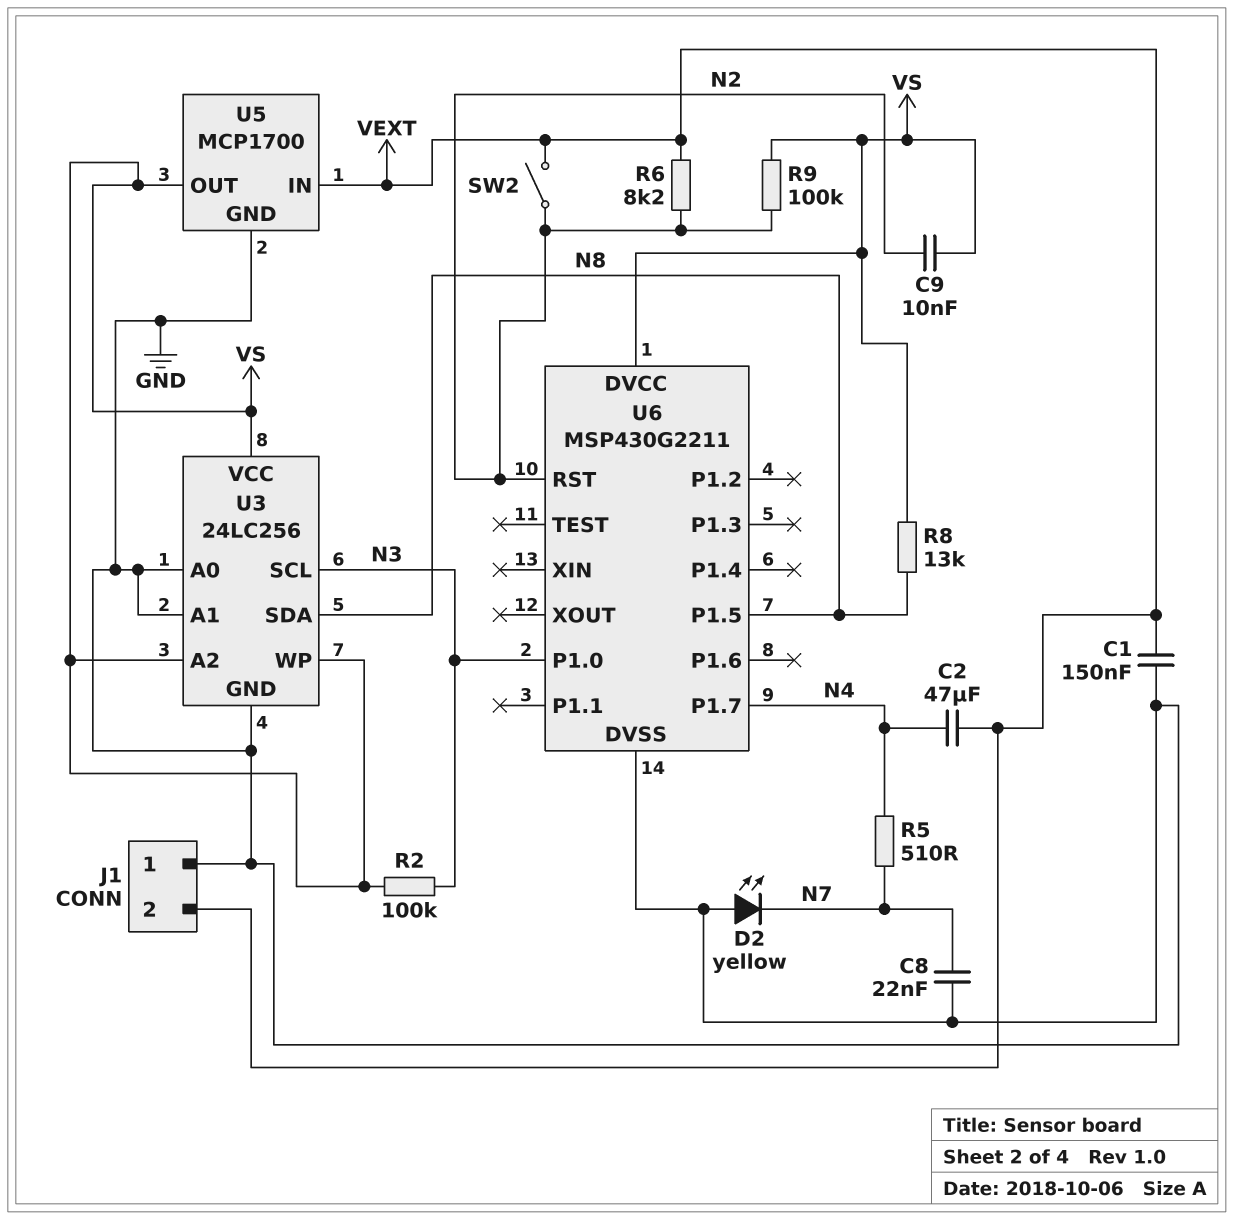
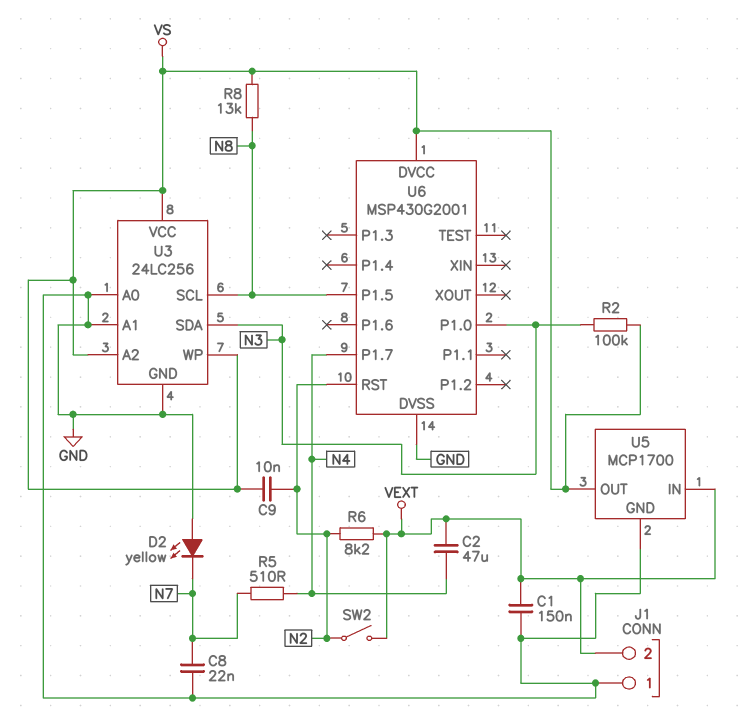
R9: 100k (N2, VS) -> none
U3 pin SCL: N3 -> N8
U3 pin SDA: N8 -> N3
U6: MSP430G2211 -> MSP430G2001

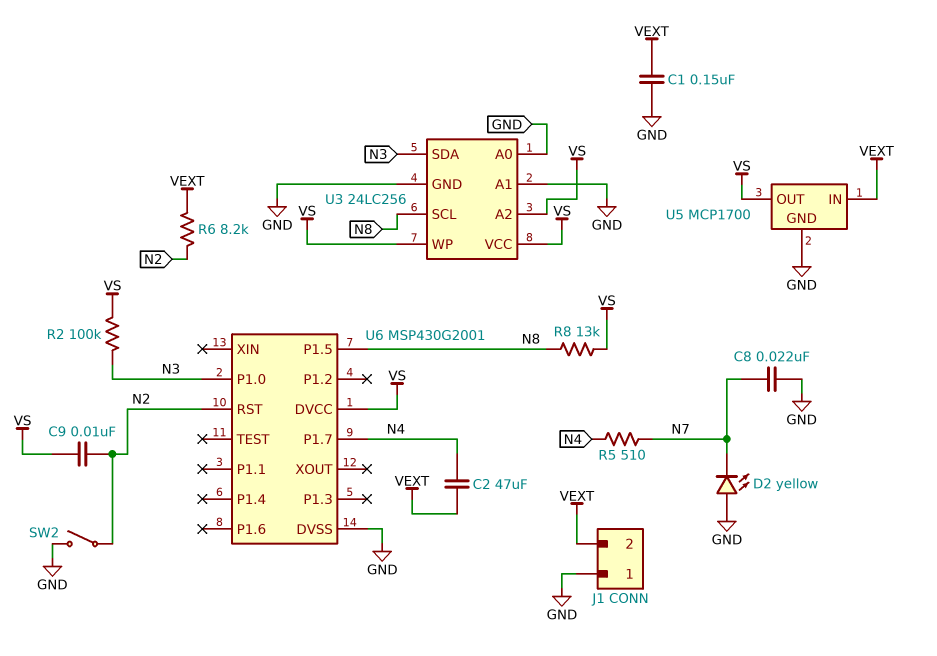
SW2: switch (N2, VEXT) -> switch (GND, N2)

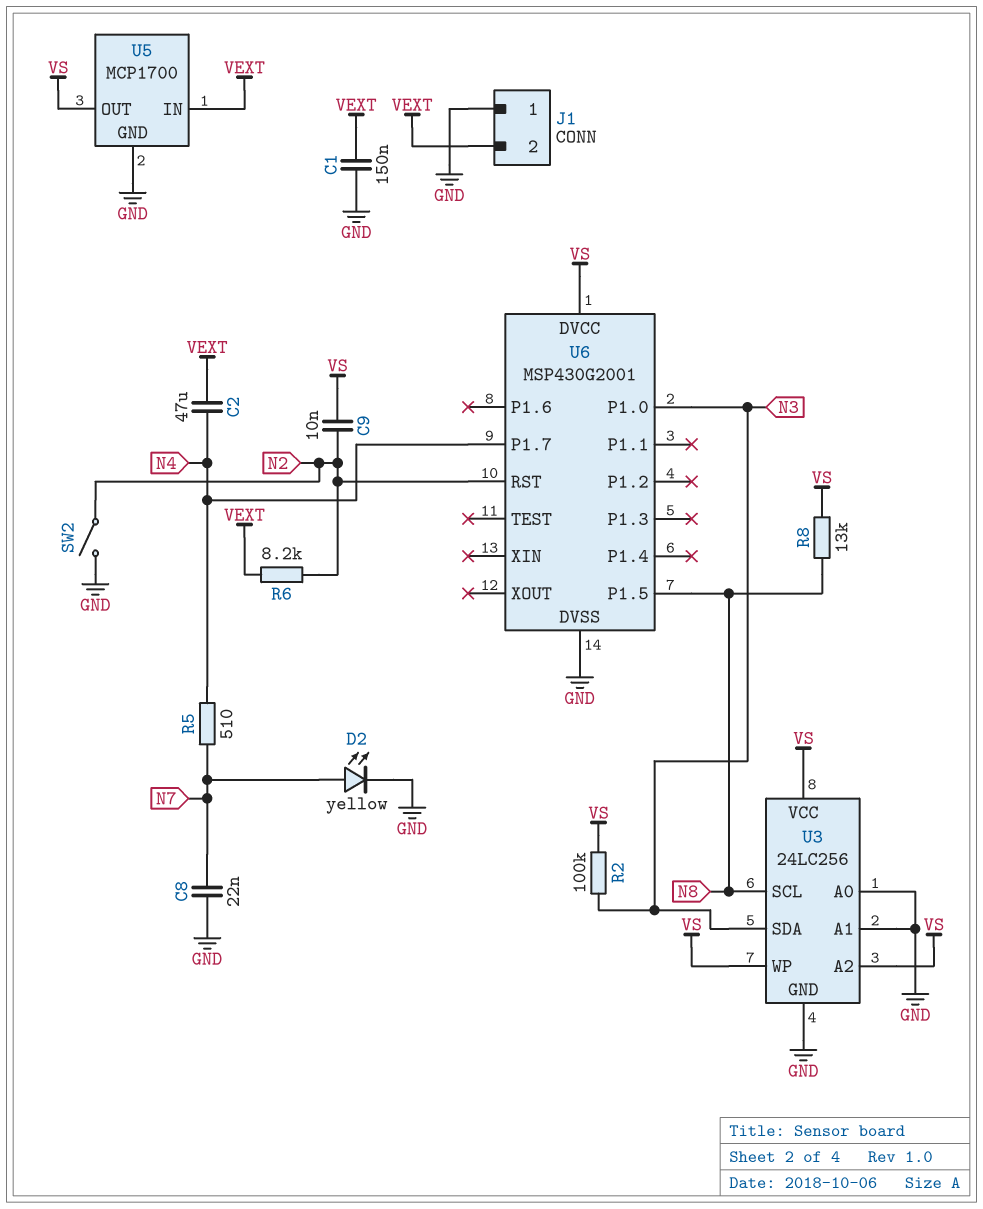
D2: LED yellow (A GND, K N7) -> LED yellow (A N7, K GND)

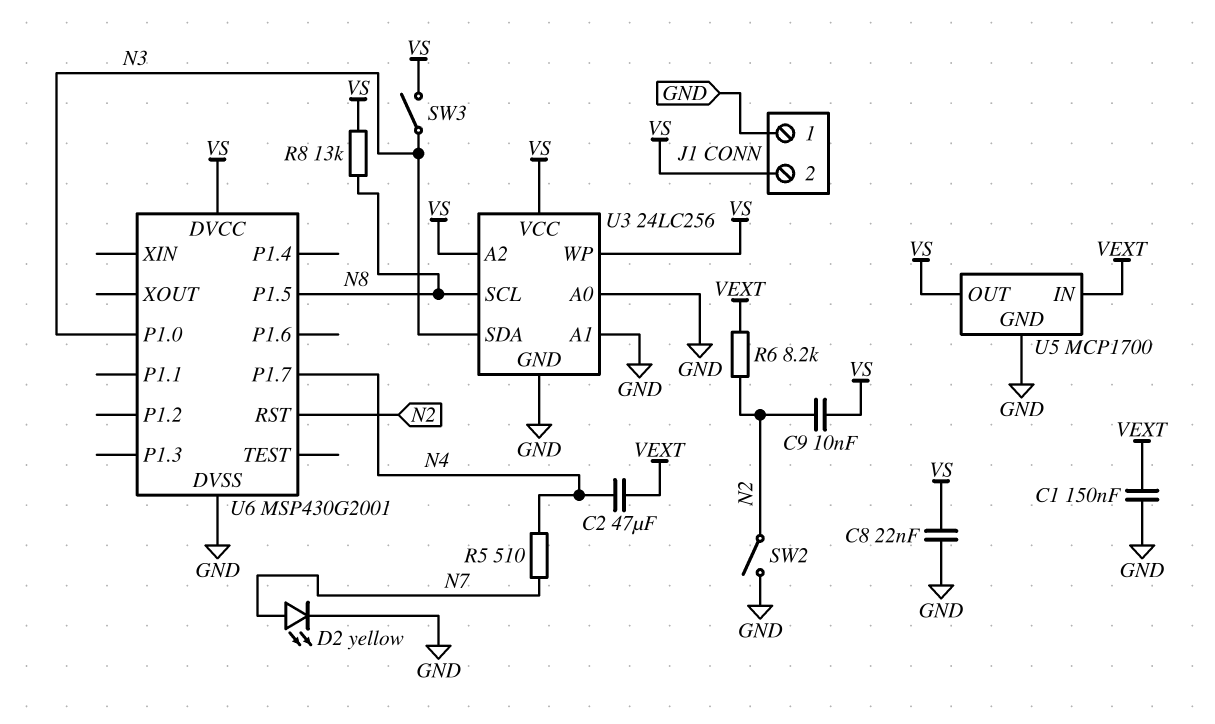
C8: 22nF (GND, N7) -> 22nF (GND, VS)
J1 pin 2: VEXT -> VS
R2: 100k (N3, VS) -> none
SW3: none -> switch (N3, VS)

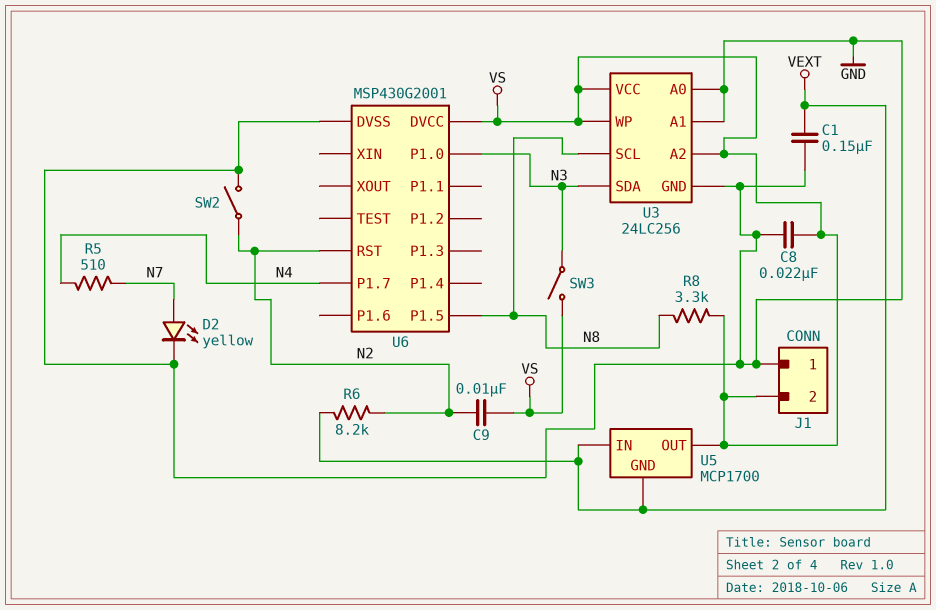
C2: 47uF (N4, VEXT) -> none
R8: 13k (N8, VS) -> 3.3k (N8, VS)
U5 pin GND: GND -> VEXT

